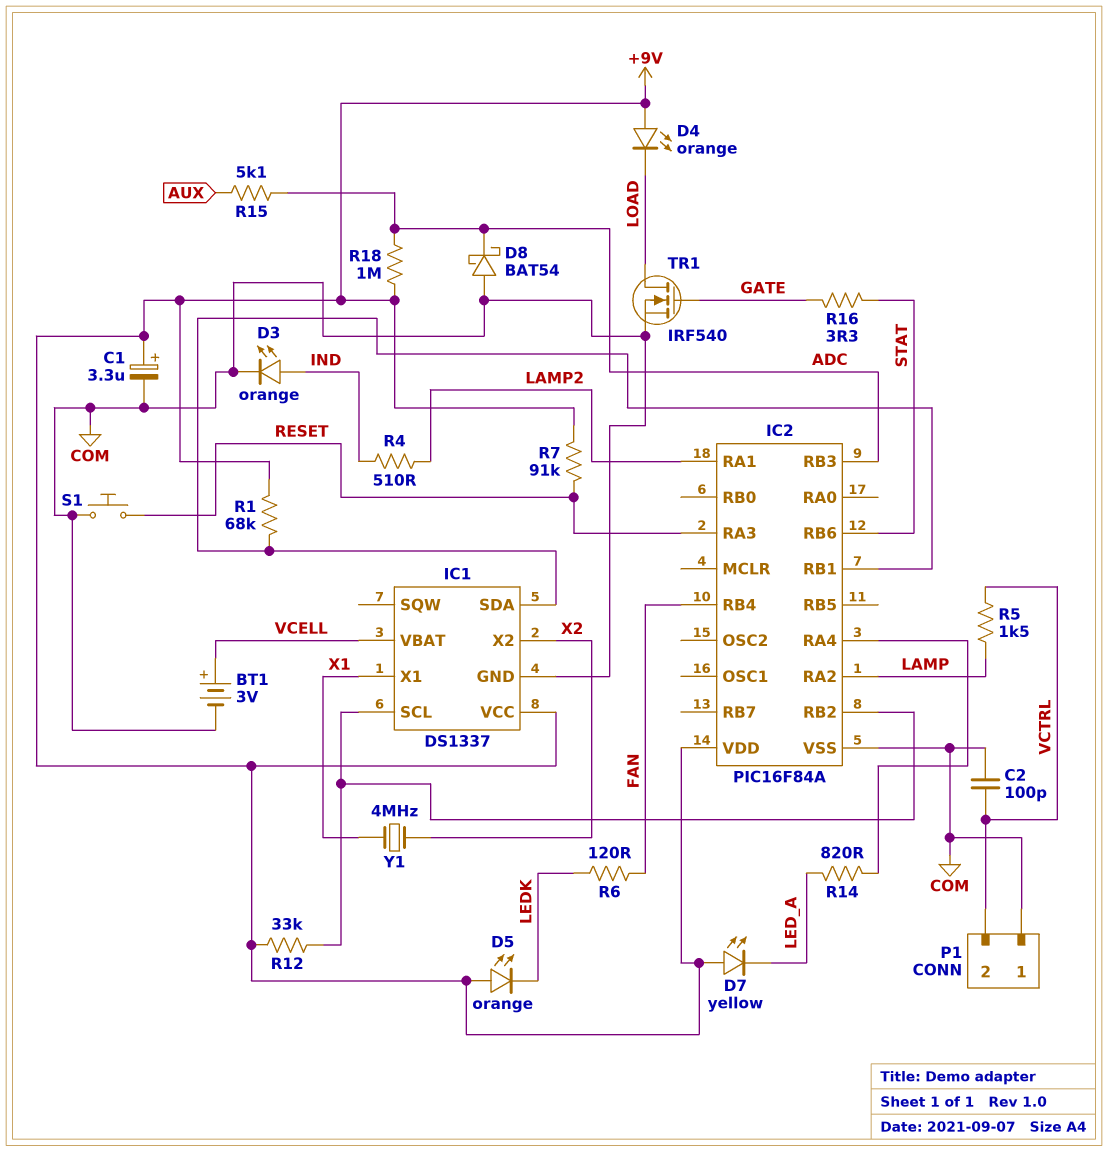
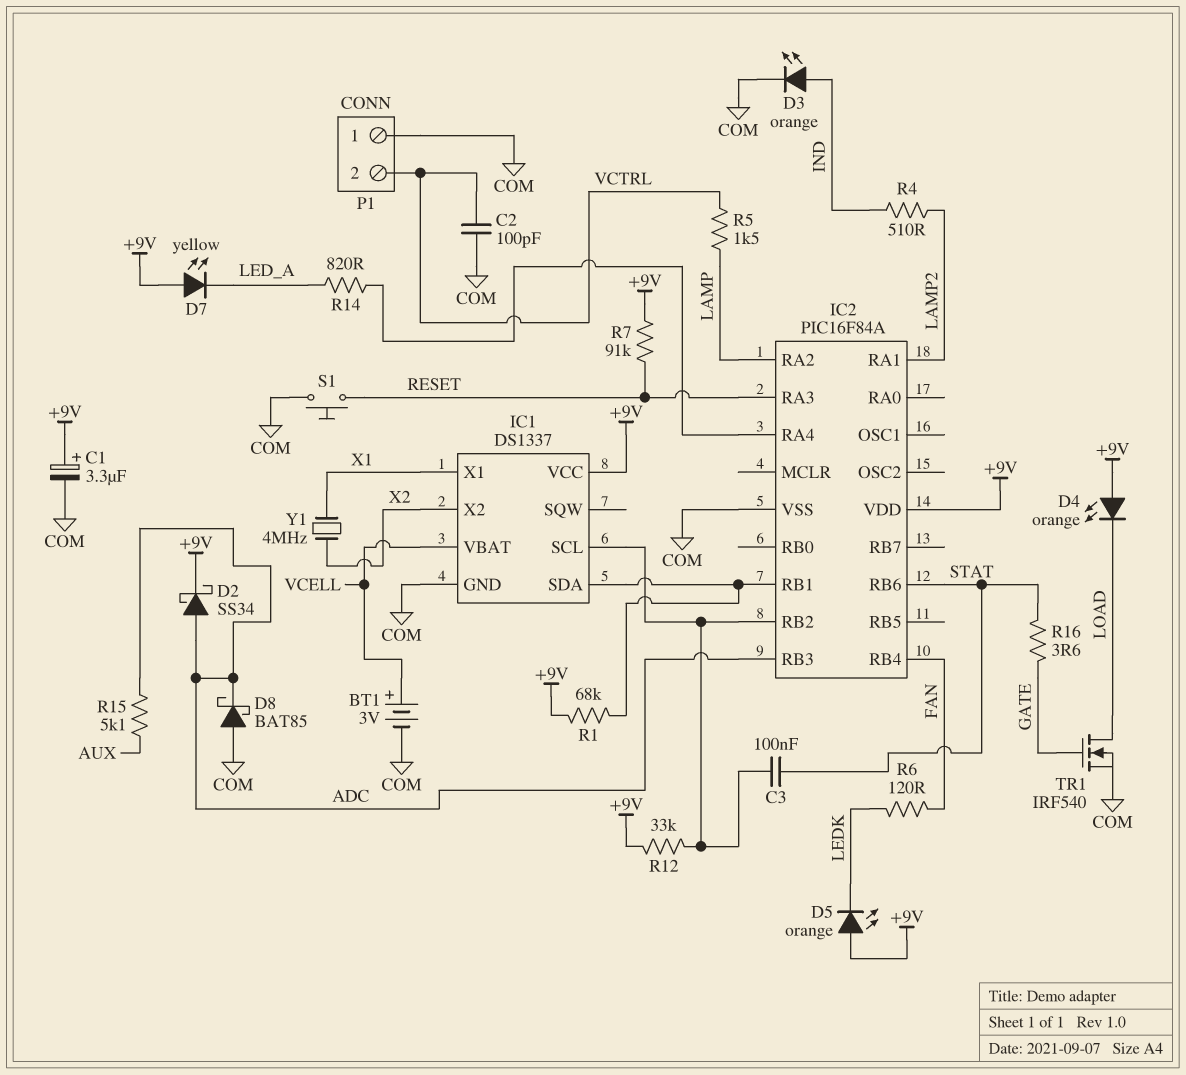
C3: none -> 100nF (IC1/SCL, STAT)
D2: none -> schottky SS34 (A ADC, K +9V)
D8: schottky BAT54 (A COM, K ADC) -> schottky BAT85 (A COM, K ADC)
R16: 3.3 (GATE, STAT) -> 3.6 (GATE, STAT)
R18: 1M (+9V, ADC) -> none

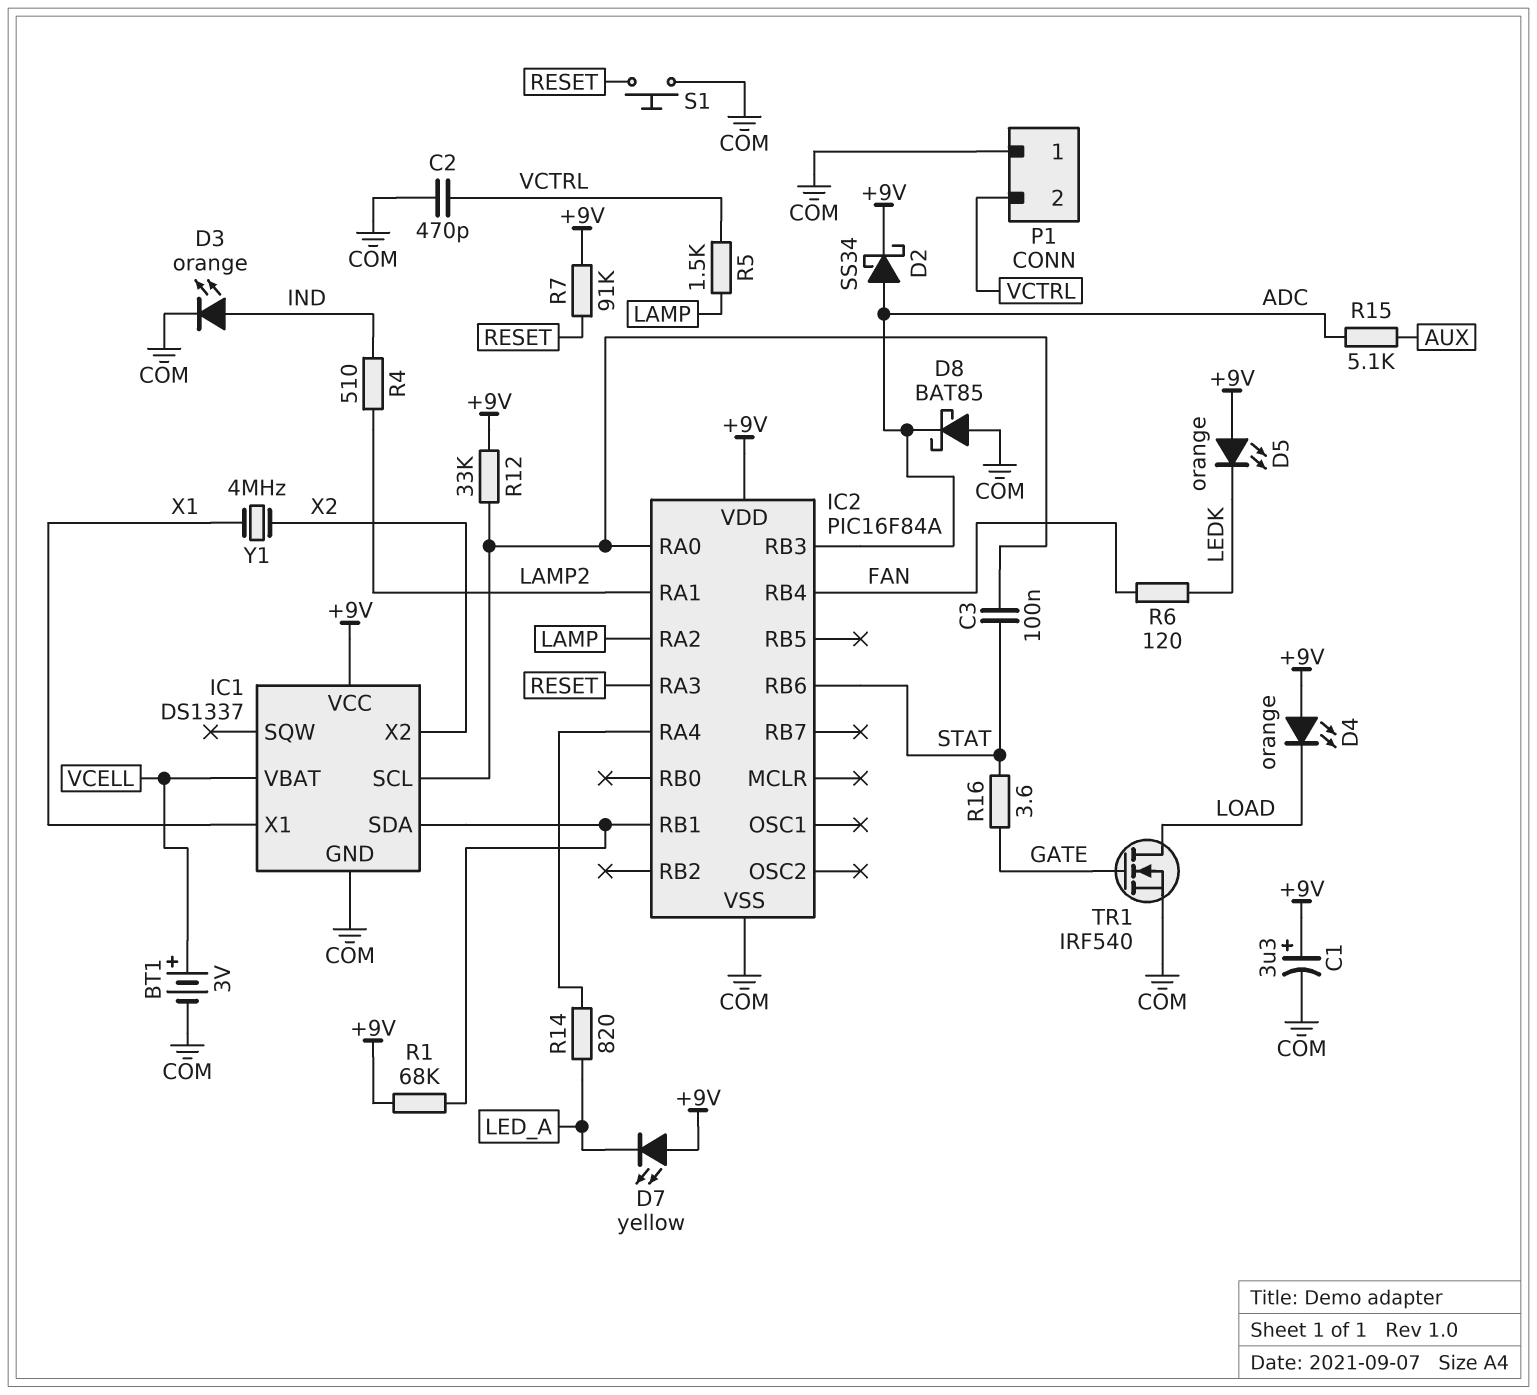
C2: 100pF (COM, VCTRL) -> 470pF (COM, VCTRL)
IC2 pin RA0: none -> IC1/SCL
IC2 pin RB2: IC1/SCL -> none

